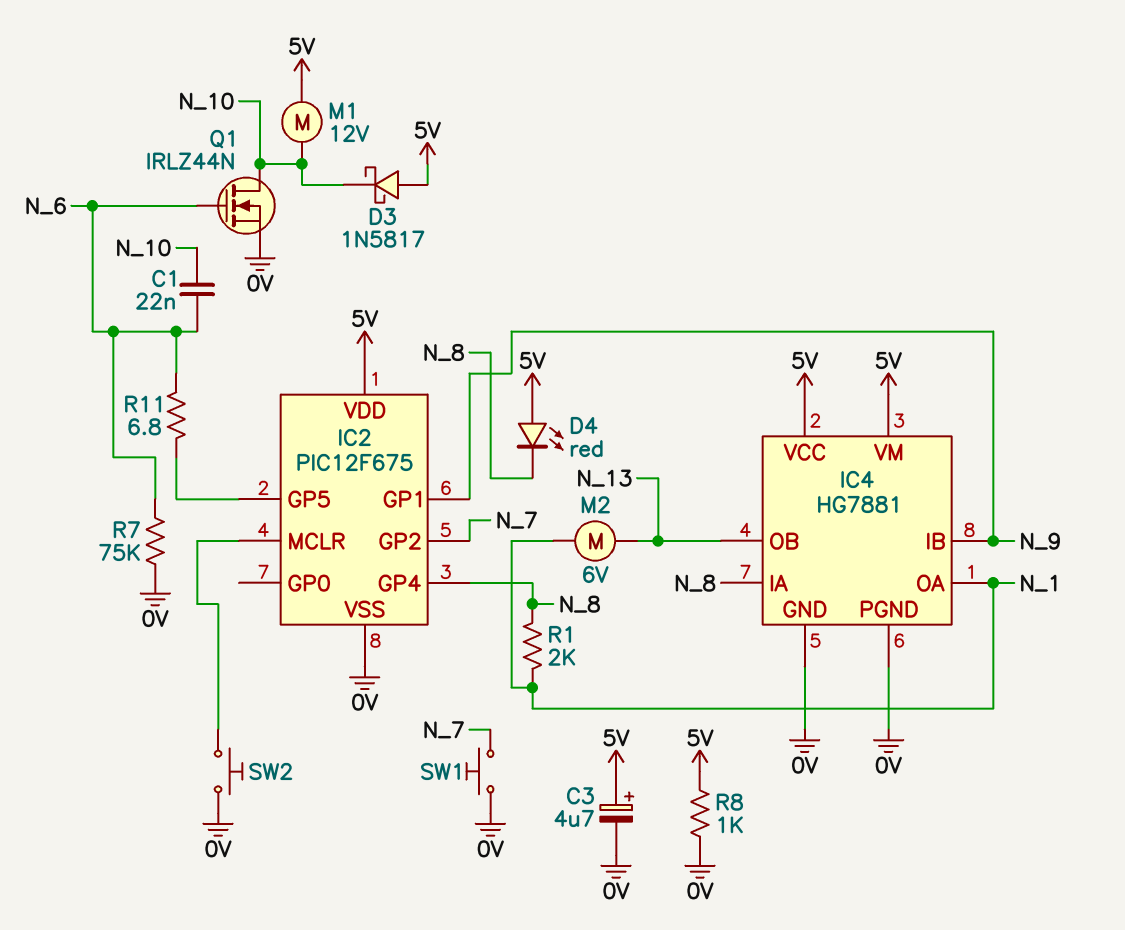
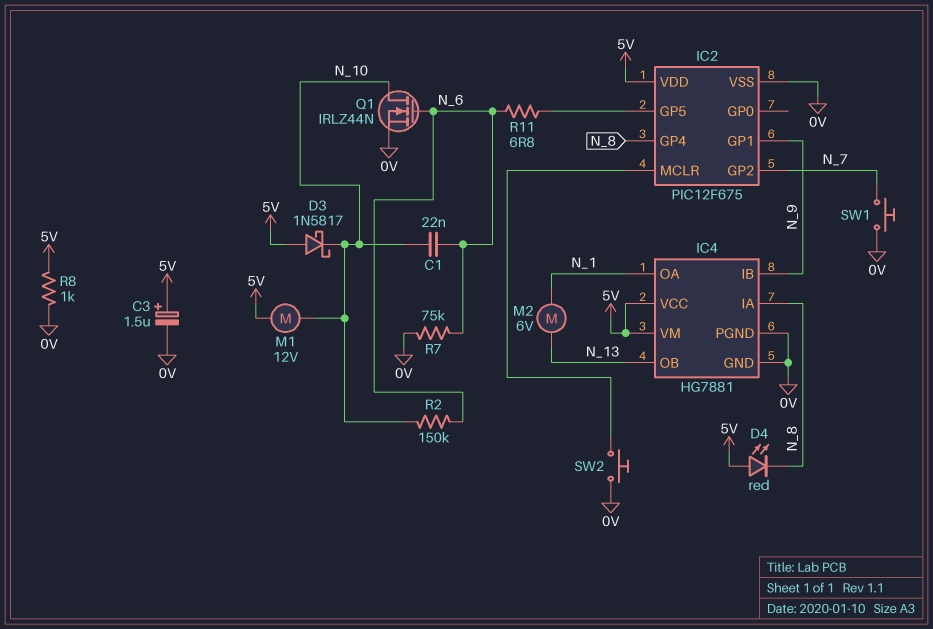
C3: 4.7uF (plus 5V, minus 0V) -> 1.5uF (plus 5V, minus 0V)
R1: 2k (N_1, N_8) -> none
R2: none -> 150k (N_6, N_10)

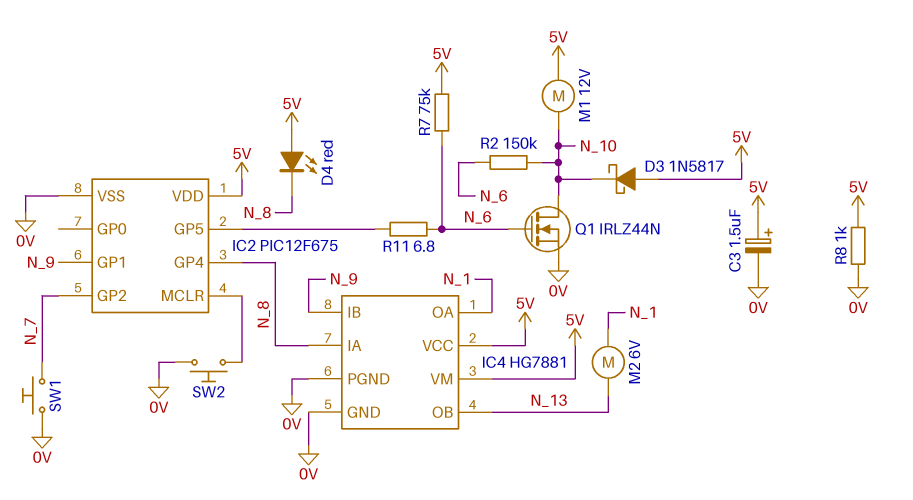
C1: 22nF (N_6, N_10) -> none
R7: 75k (0V, N_6) -> 75k (5V, N_6)

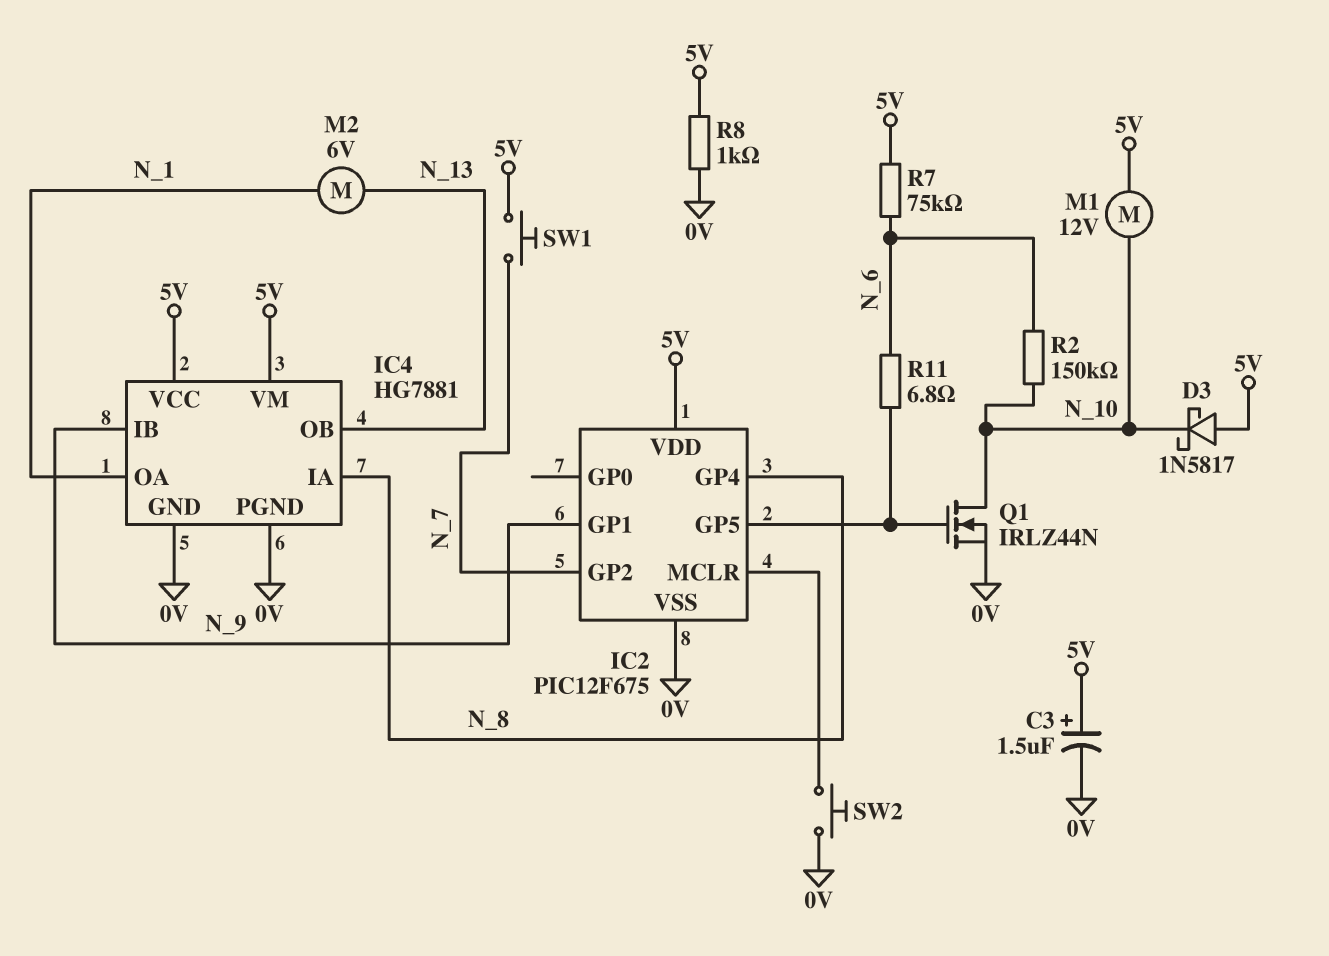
D4: LED red (A 5V, K N_8) -> none
Q1: NMOS IRLZ44N (G N_6, D N_10, S 0V) -> NMOS IRLZ44N (G IC2/GP5, D N_10, S 0V)
SW1: button (0V, N_7) -> button (5V, N_7)

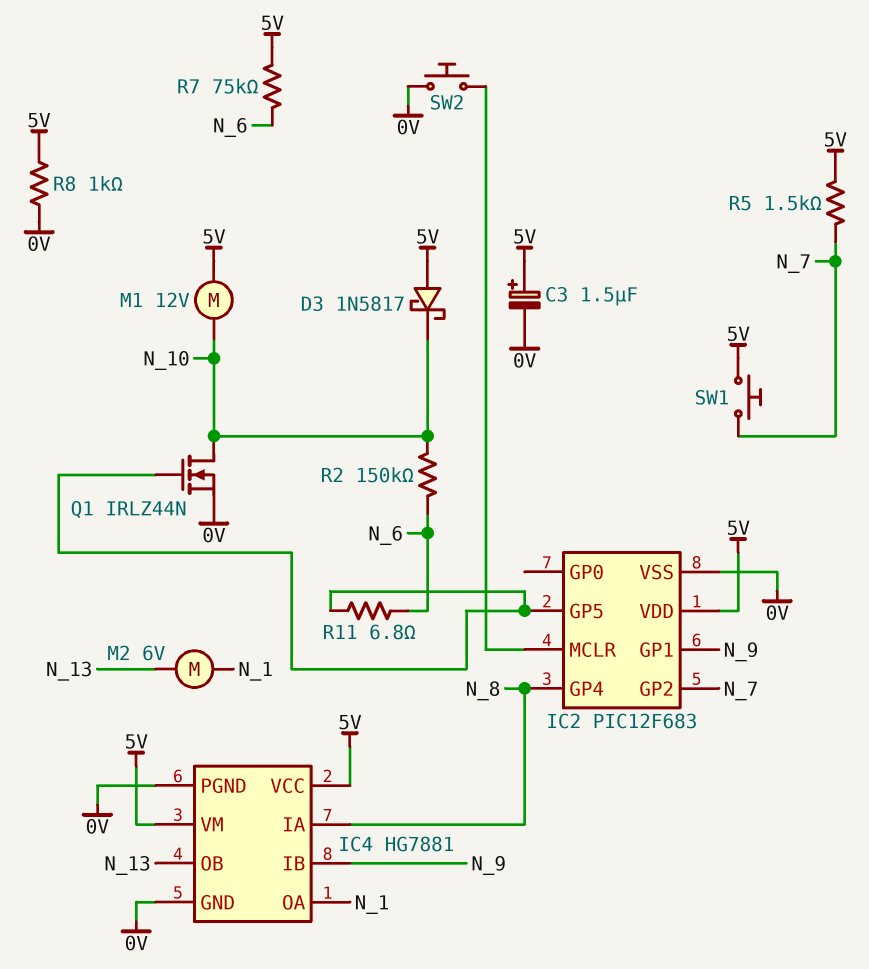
IC2: PIC12F675 -> PIC12F683
R5: none -> 1.5k (5V, N_7)

